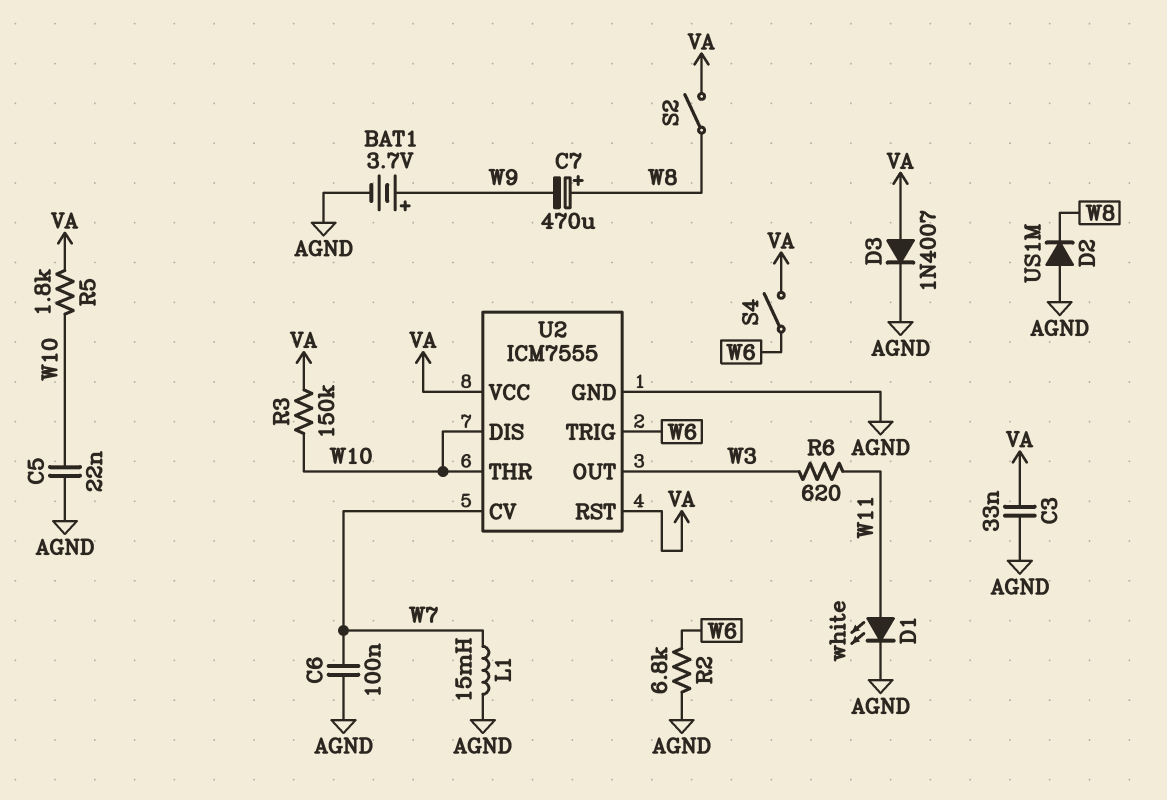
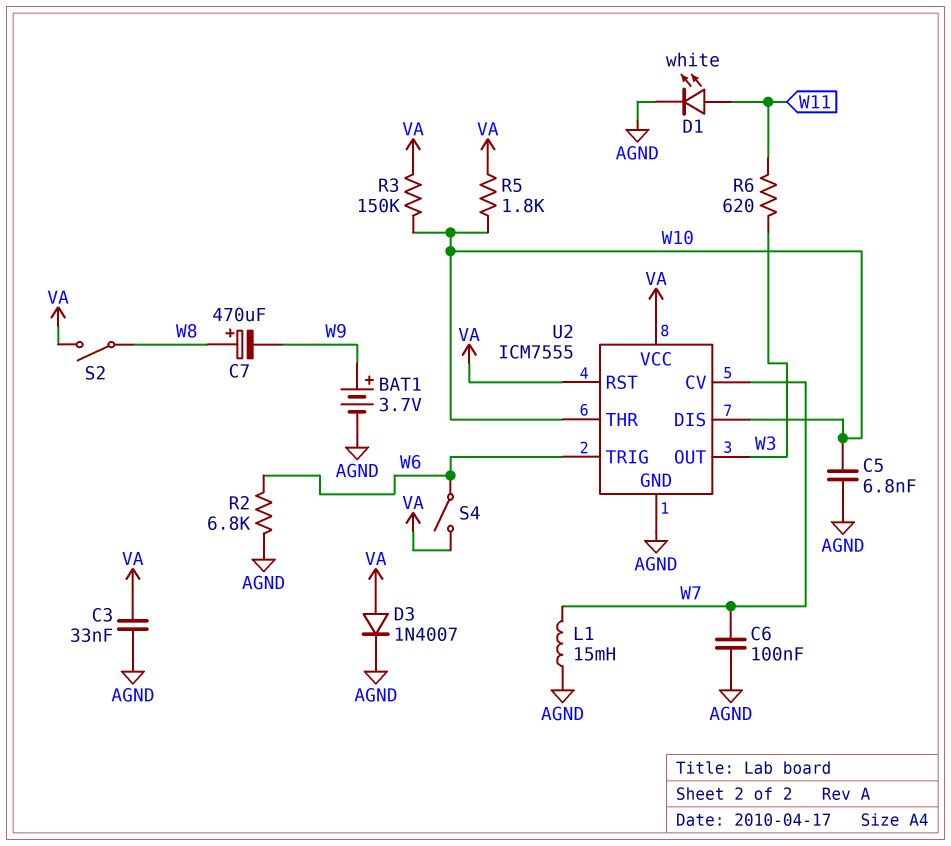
C5: 22nF (AGND, W10) -> 6.8nF (AGND, W10)
D2: diode US1M (A AGND, K W8) -> none

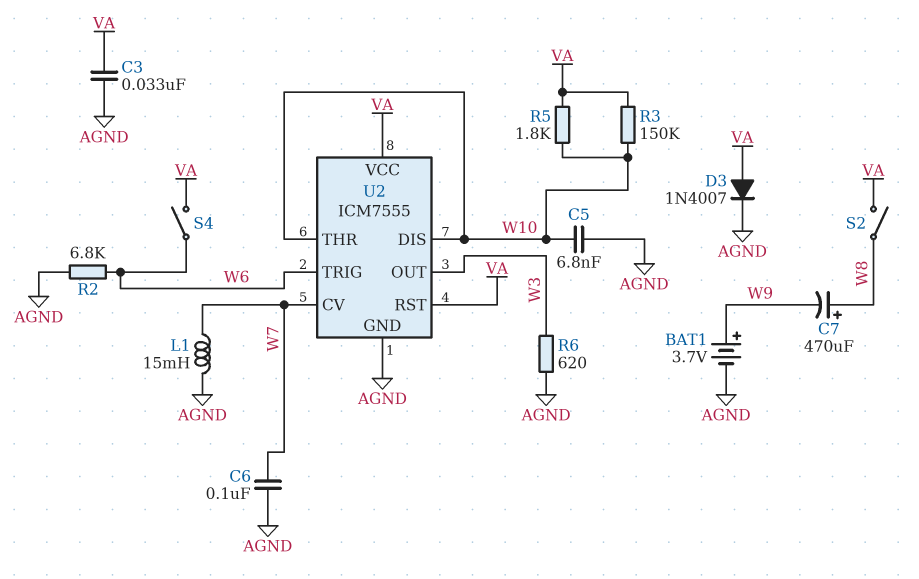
D1: LED white (A W11, K AGND) -> none
R6: 620 (W3, W11) -> 620 (AGND, W3)

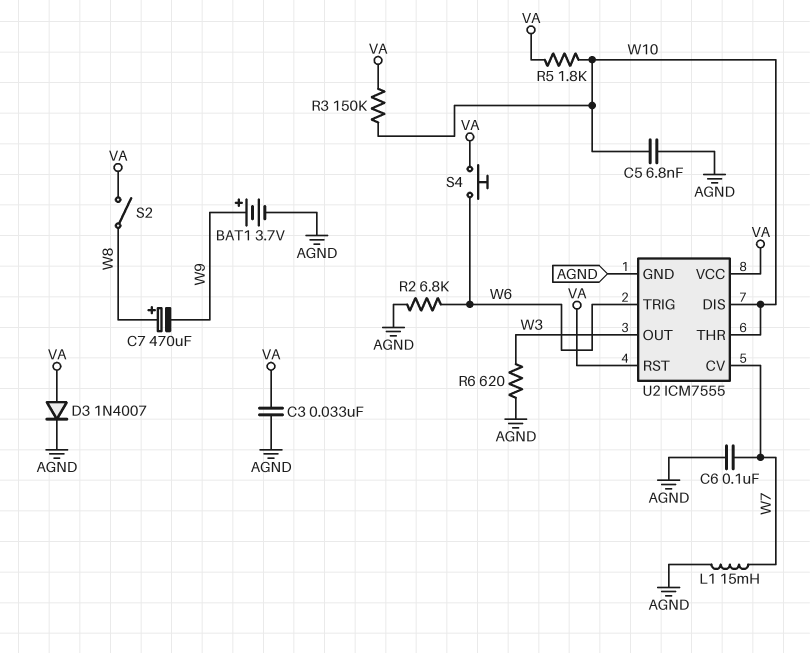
S4: switch (VA, W6) -> button (VA, W6)

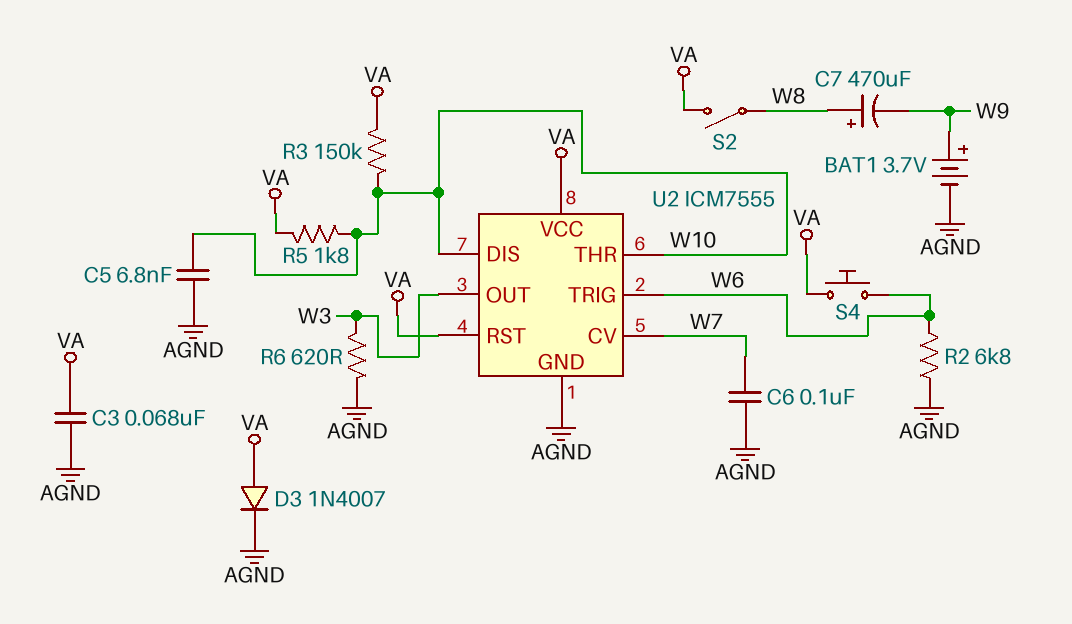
C3: 33nF (AGND, VA) -> 68nF (AGND, VA)
L1: 15mH (AGND, W7) -> none

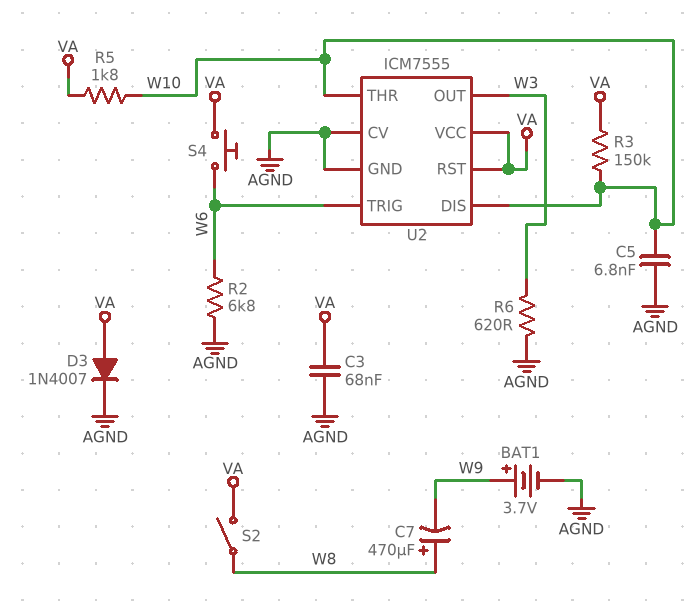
C6: 100nF (AGND, W7) -> none
U2 pin CV: W7 -> AGND

